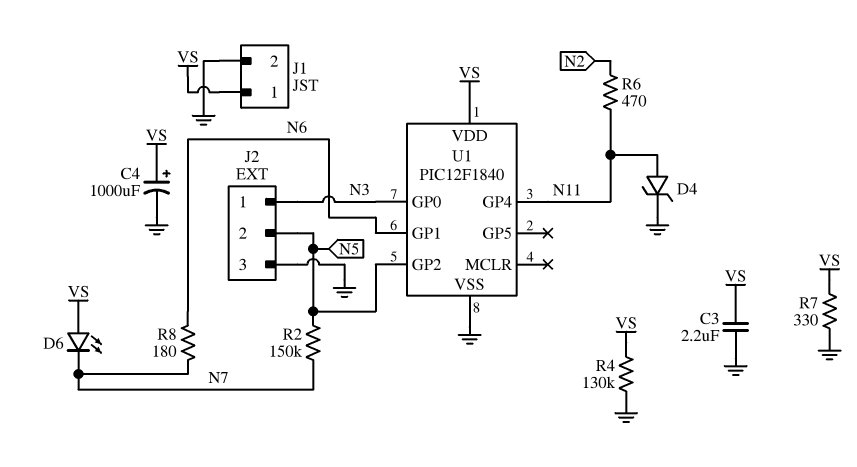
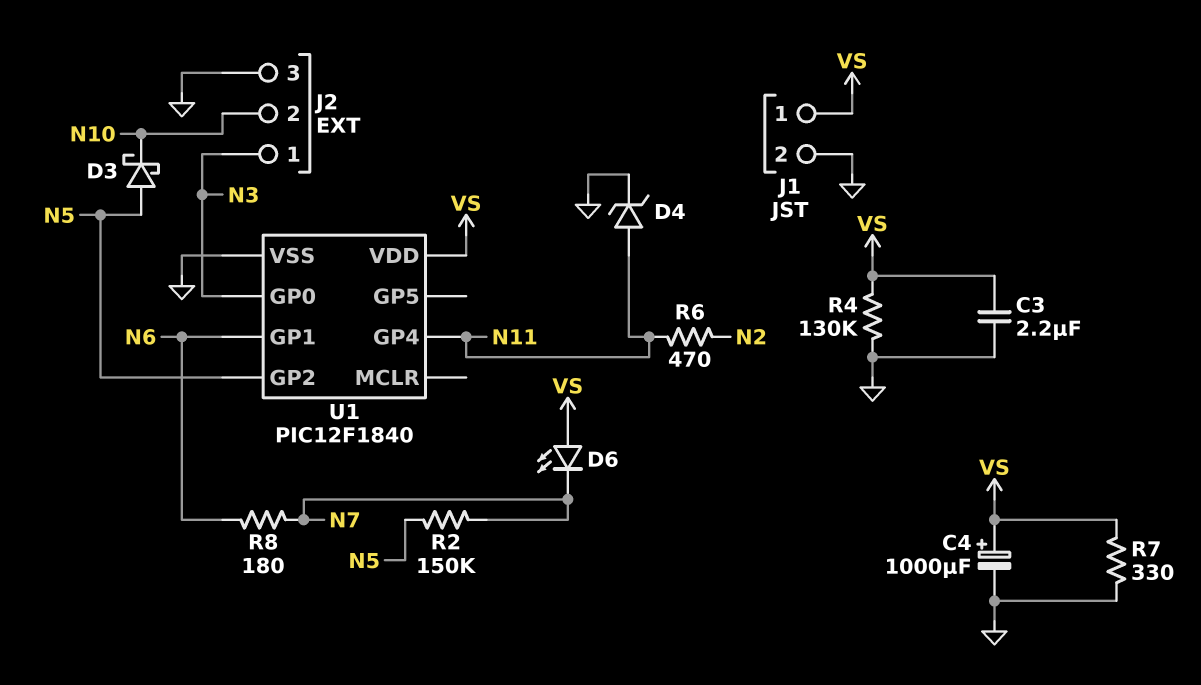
D3: none -> schottky (A N5, K N10)
J2 pin 2: N5 -> N10

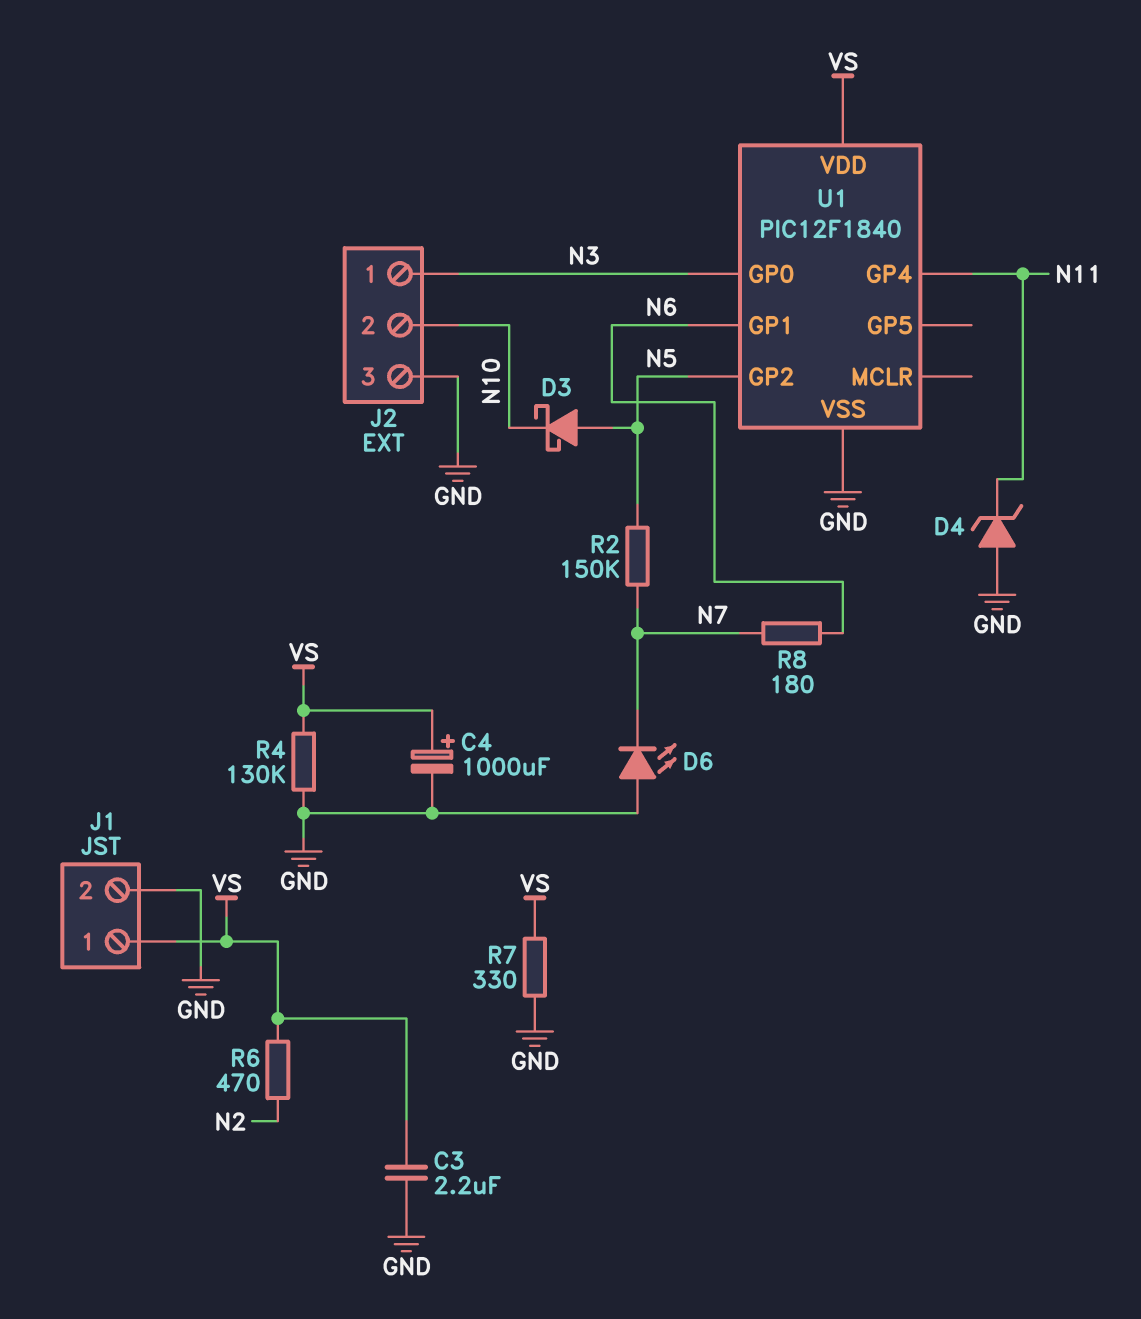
D4: zener (A N11, K GND) -> zener (A GND, K N11)
D6: LED (A VS, K N7) -> LED (A GND, K N7)
R6: 470 (N2, N11) -> 470 (N2, VS)

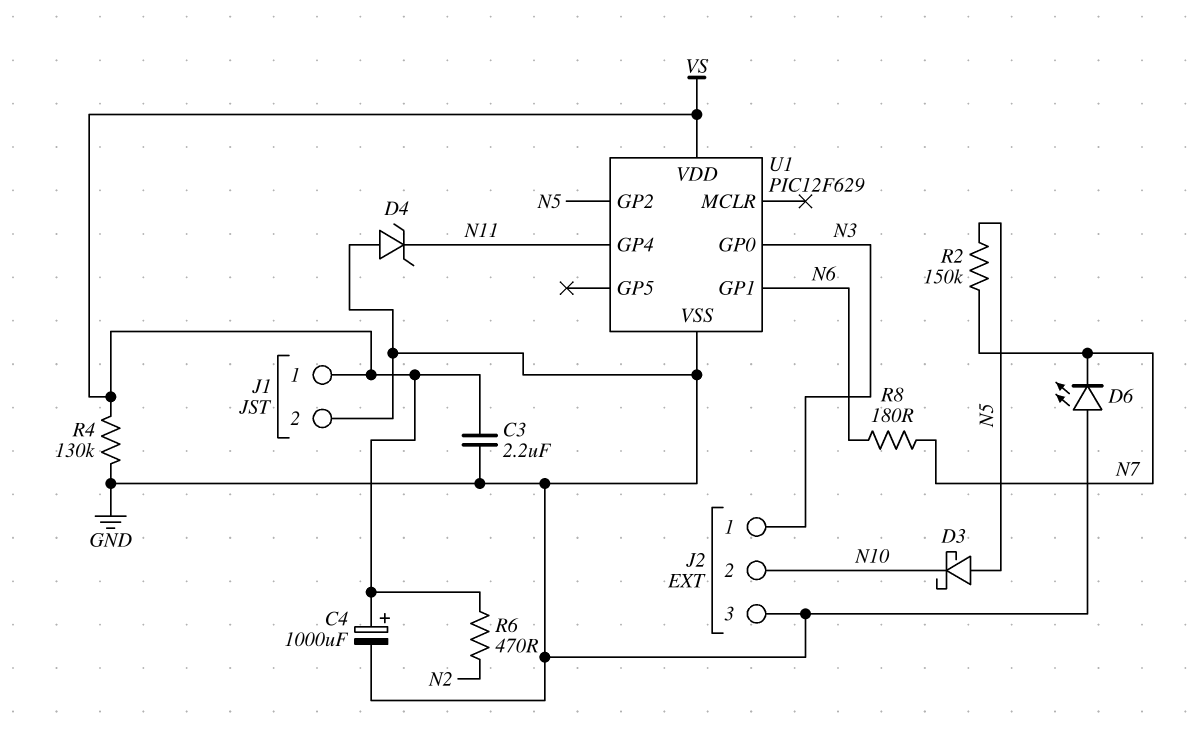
R7: 330 (GND, VS) -> none
U1: PIC12F1840 -> PIC12F629

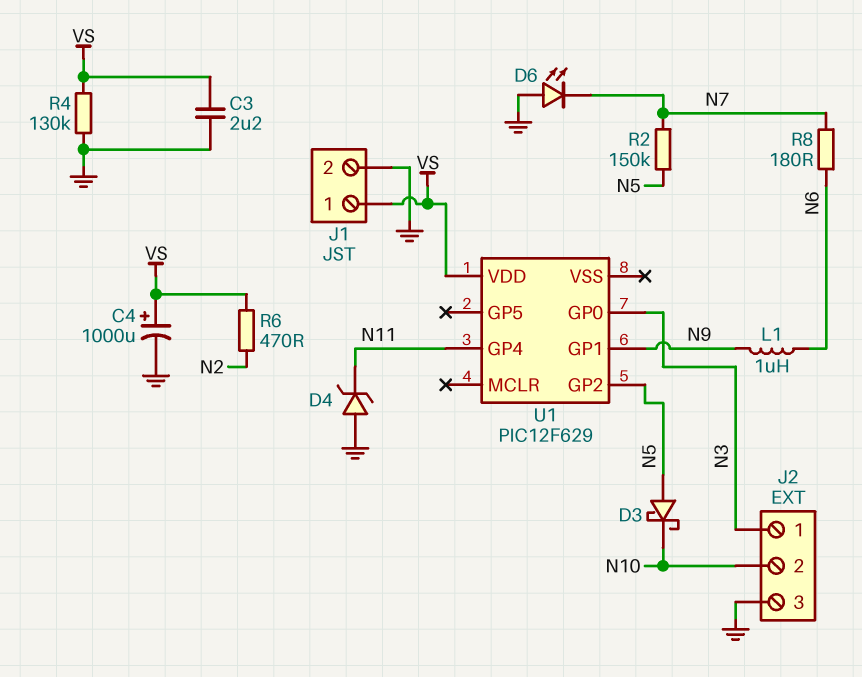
L1: none -> 1uH (N6, N9)
U1 pin GP1: N6 -> N9
U1 pin VSS: GND -> none

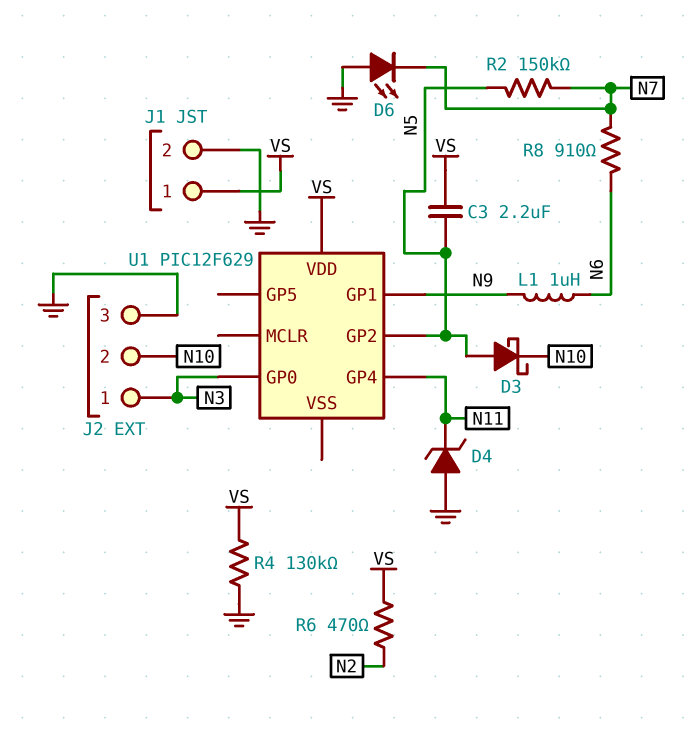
C3: 2.2uF (GND, VS) -> 2.2uF (N5, VS)
C4: 1000uF (plus VS, minus GND) -> none
R8: 180 (N6, N7) -> 910 (N6, N7)

